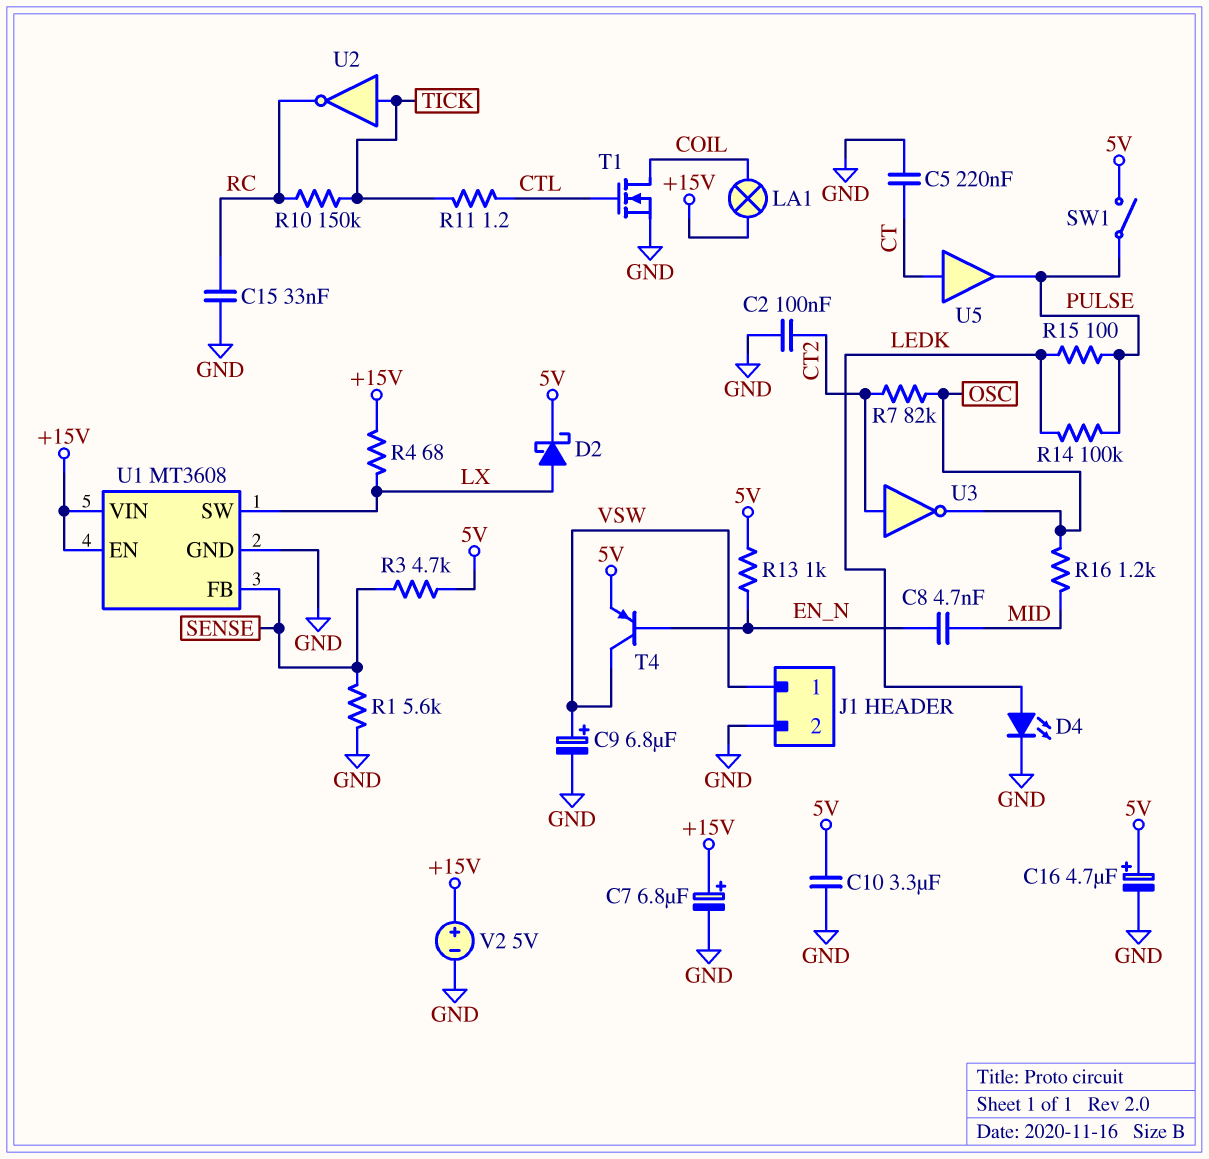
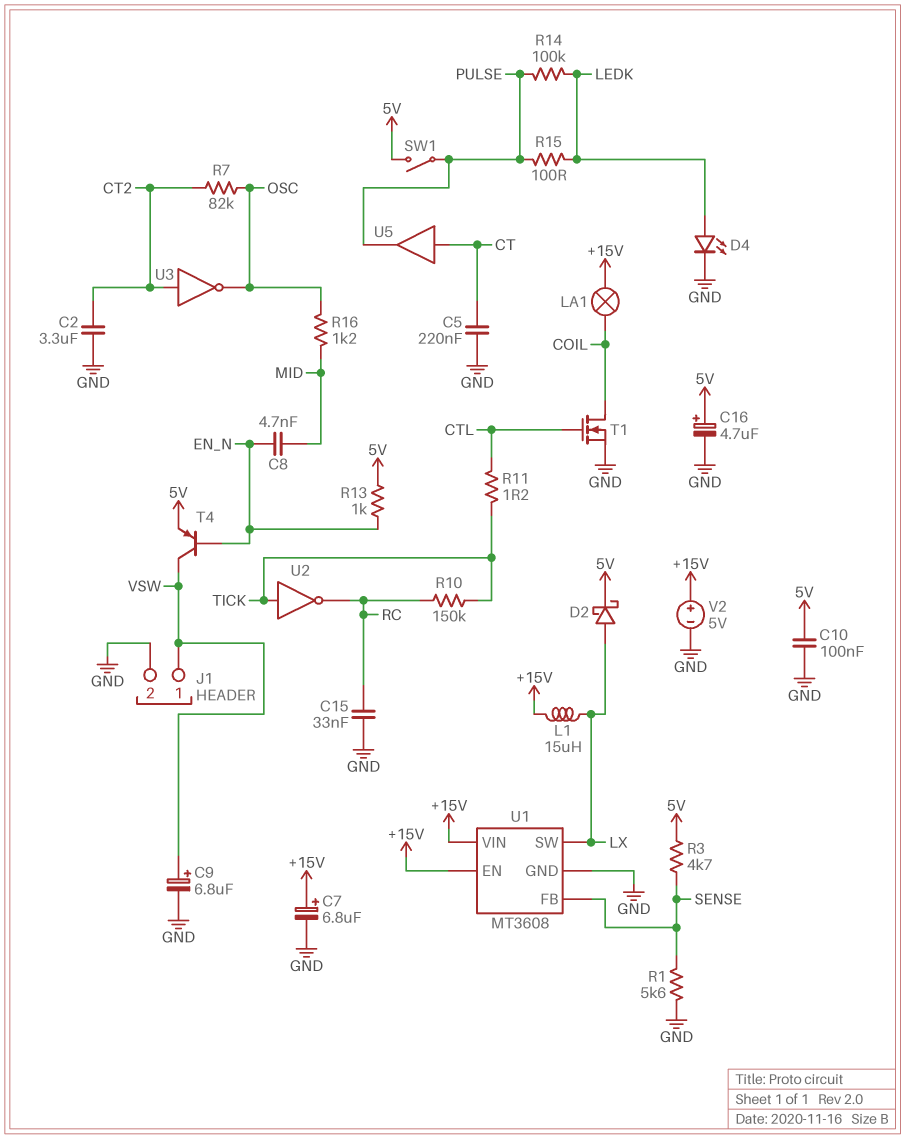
C2: 100nF (CT2, GND) -> 3.3uF (CT2, GND)
C10: 3.3uF (5V, GND) -> 100nF (5V, GND)
L1: none -> 15uH (+15V, LX)
R4: 68 (+15V, LX) -> none

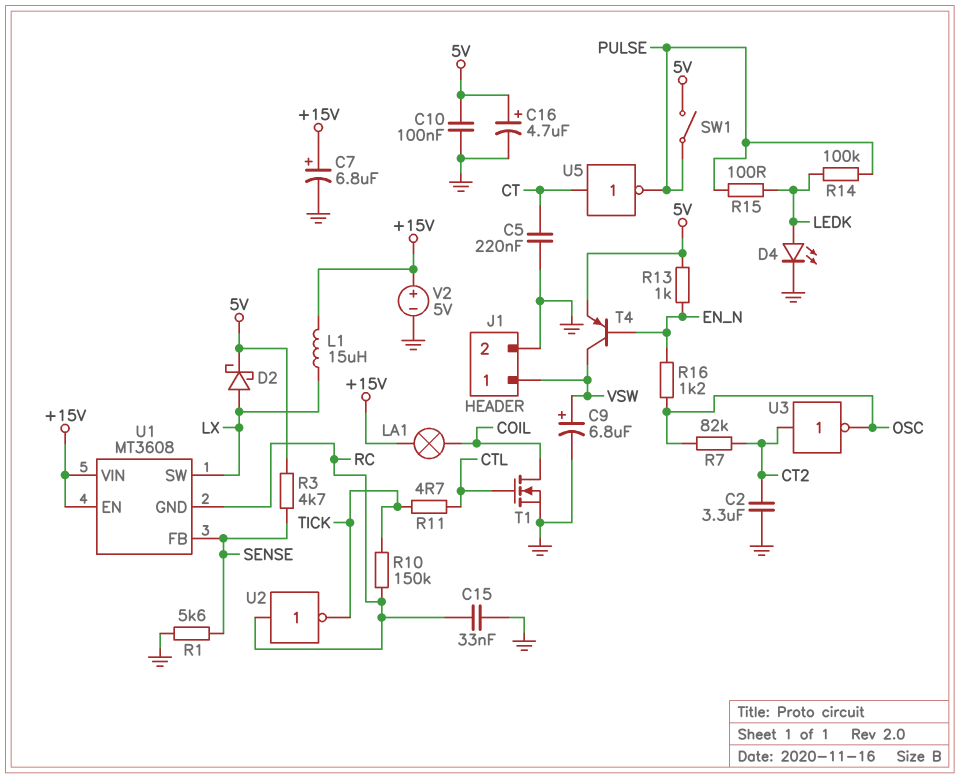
C8: 4.7nF (EN_N, MID) -> none
R11: 1.2 (CTL, TICK) -> 4.7 (CTL, TICK)
R16: 1.2k (MID, OSC) -> 1.2k (EN_N, OSC)
U1 pin GND: GND -> RC
U2: NOT (in TICK, out RC) -> NOT (in RC, out TICK)
U5: buffer (in CT, out PULSE) -> NOT (in CT, out PULSE)

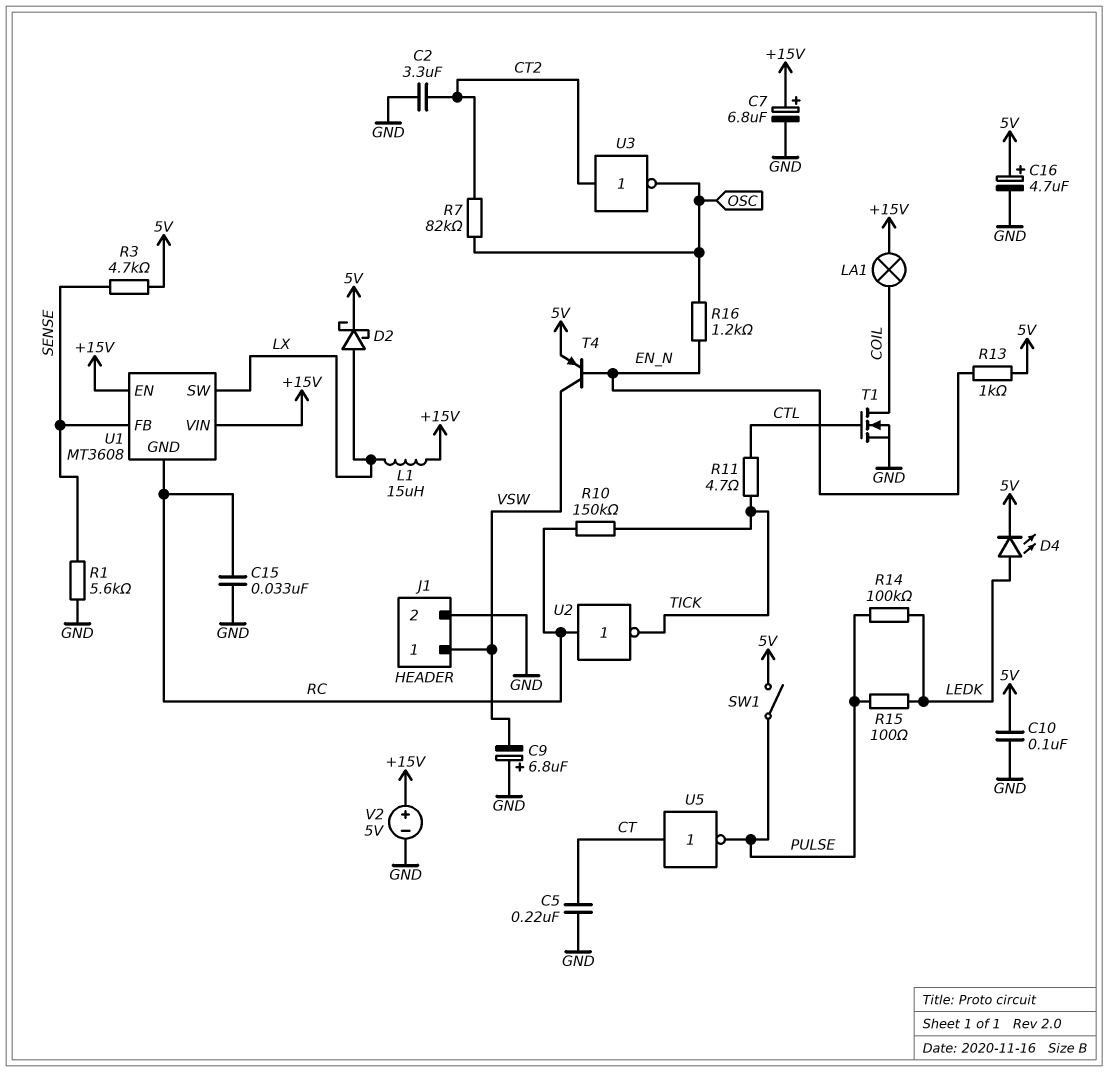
C9: 6.8uF (plus VSW, minus GND) -> 6.8uF (plus GND, minus VSW)
D4: LED (A LEDK, K GND) -> LED (A LEDK, K 5V)

